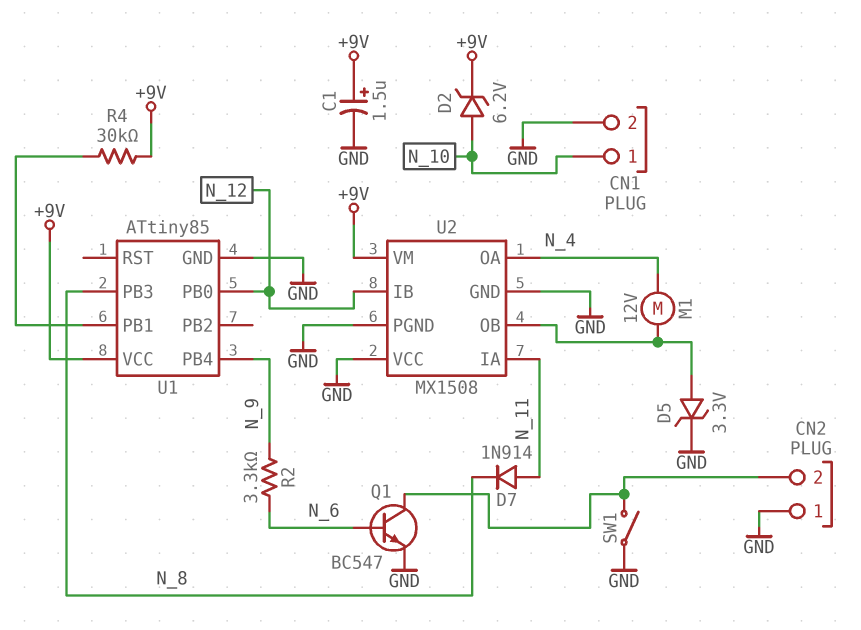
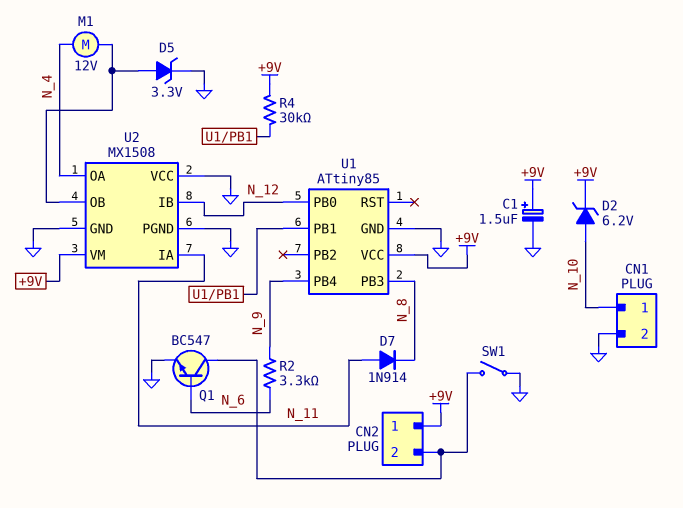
CN2 pin 1: GND -> +9V

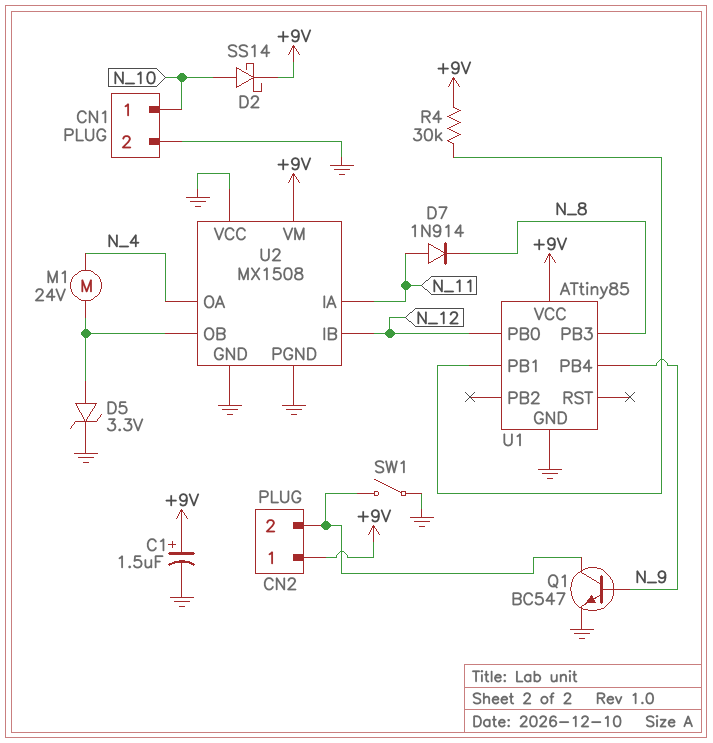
D2: zener 6.2V (A N_10, K +9V) -> schottky SS14 (A N_10, K +9V)
M1: motor 12V (N_4, U2/OB) -> motor 24V (N_4, U2/OB)
Q1: NPN BC547 (B N_6, C CN2/2, E GND) -> NPN BC547 (B N_9, C CN2/2, E GND)
R2: 3.3k (N_6, N_9) -> none

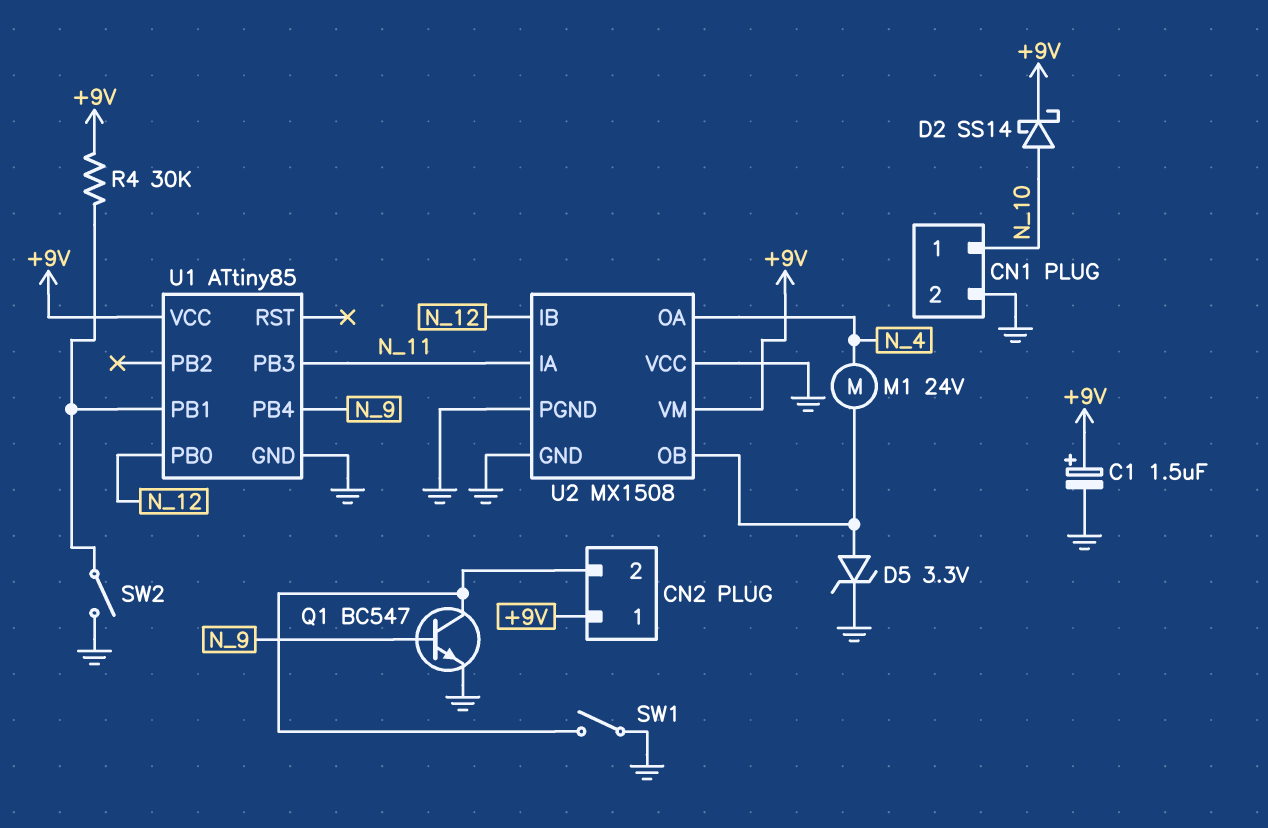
D7: diode 1N914 (A N_11, K N_8) -> none
SW2: none -> switch (GND, U1/PB1)
U1 pin PB3: N_8 -> N_11

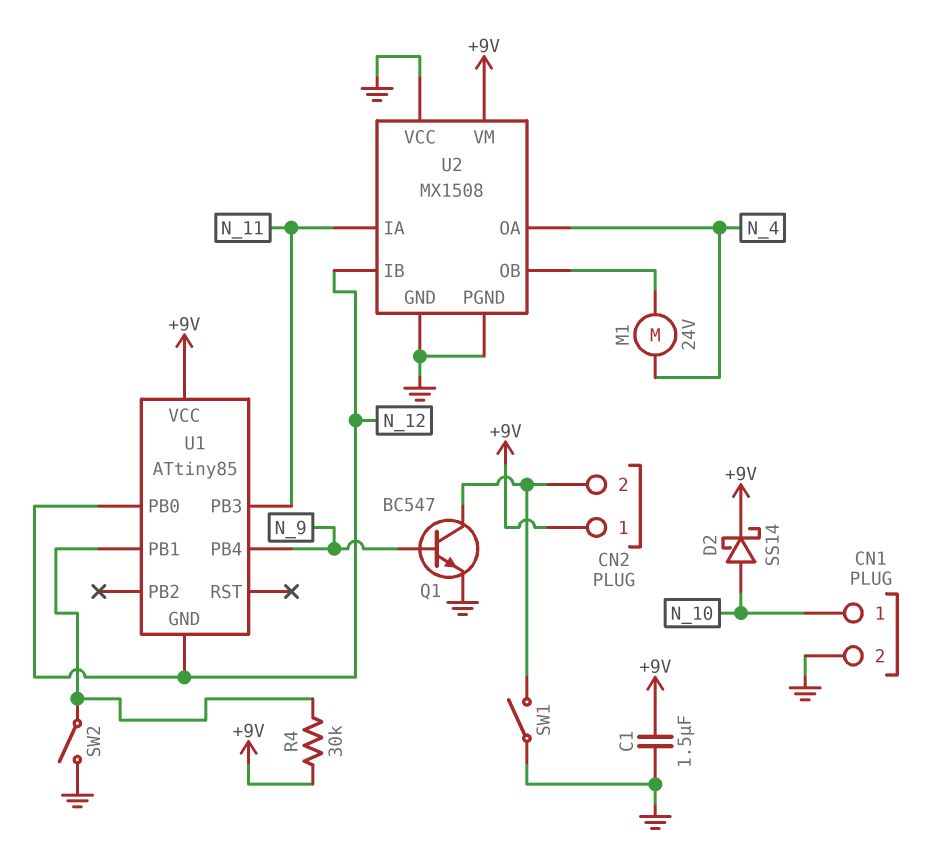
C1: 1.5uF (plus +9V, minus GND) -> 1.5uF (+9V, GND)
D5: zener 3.3V (A U2/OB, K GND) -> none
U1 pin GND: GND -> N_12

